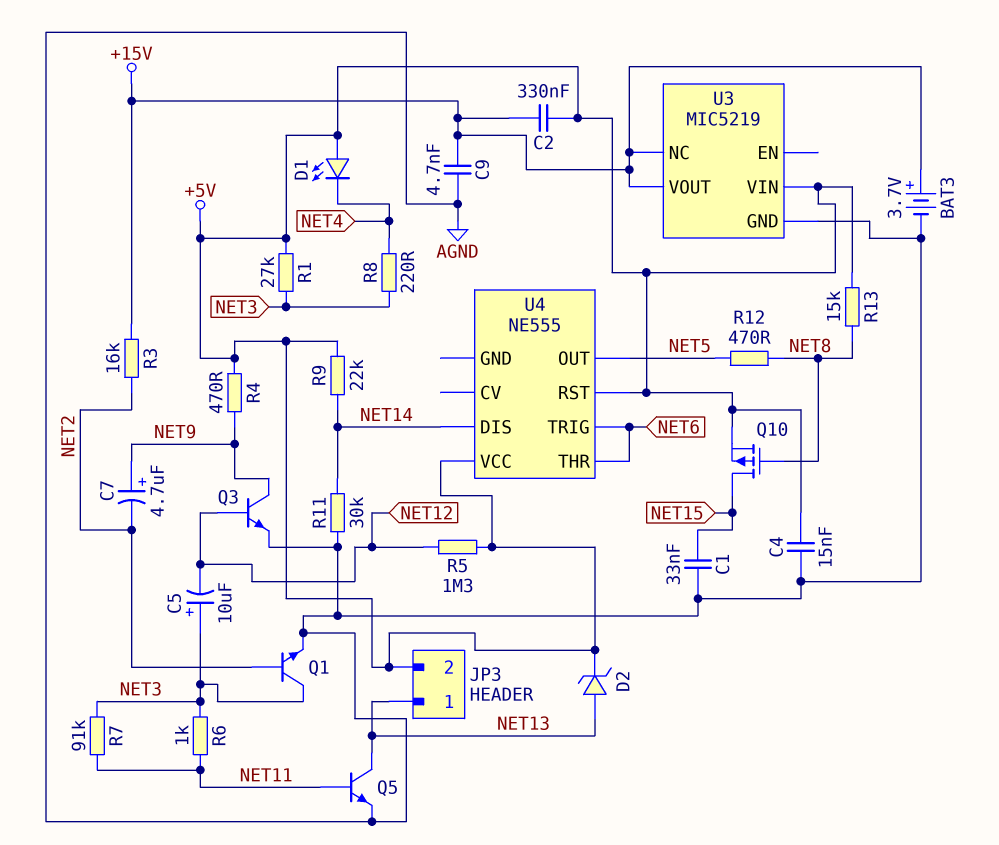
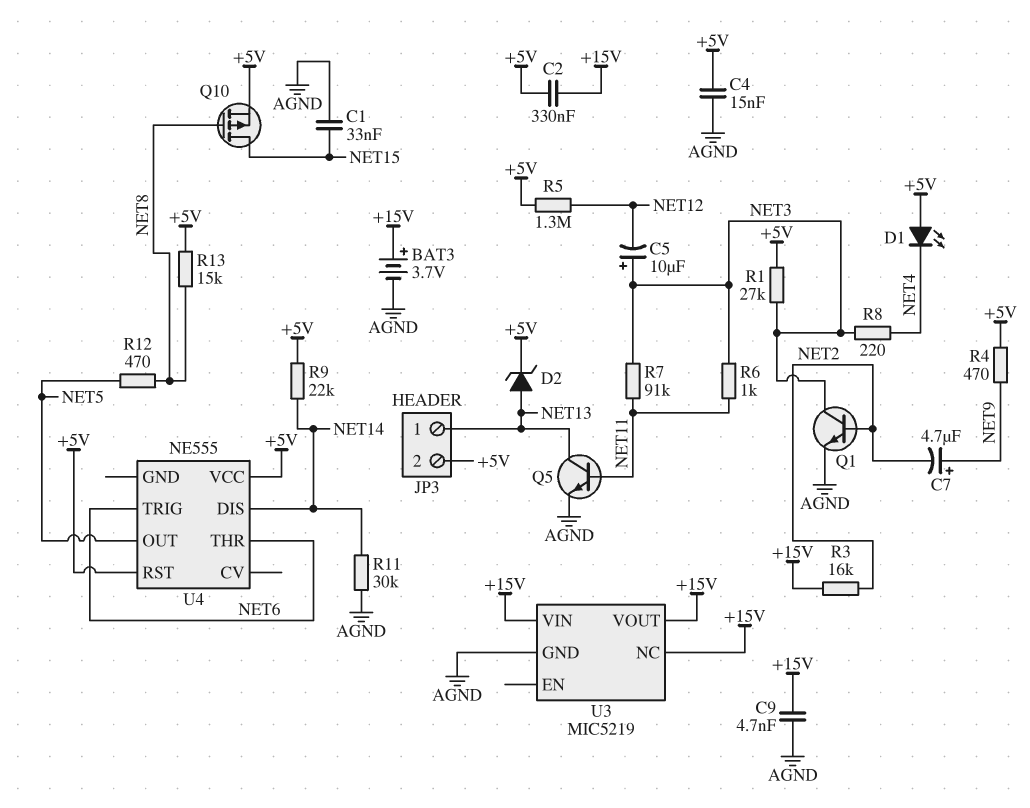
Q3: NPN (B NET12, C NET9, E AGND) -> none
U3 pin VIN: +5V -> +15V

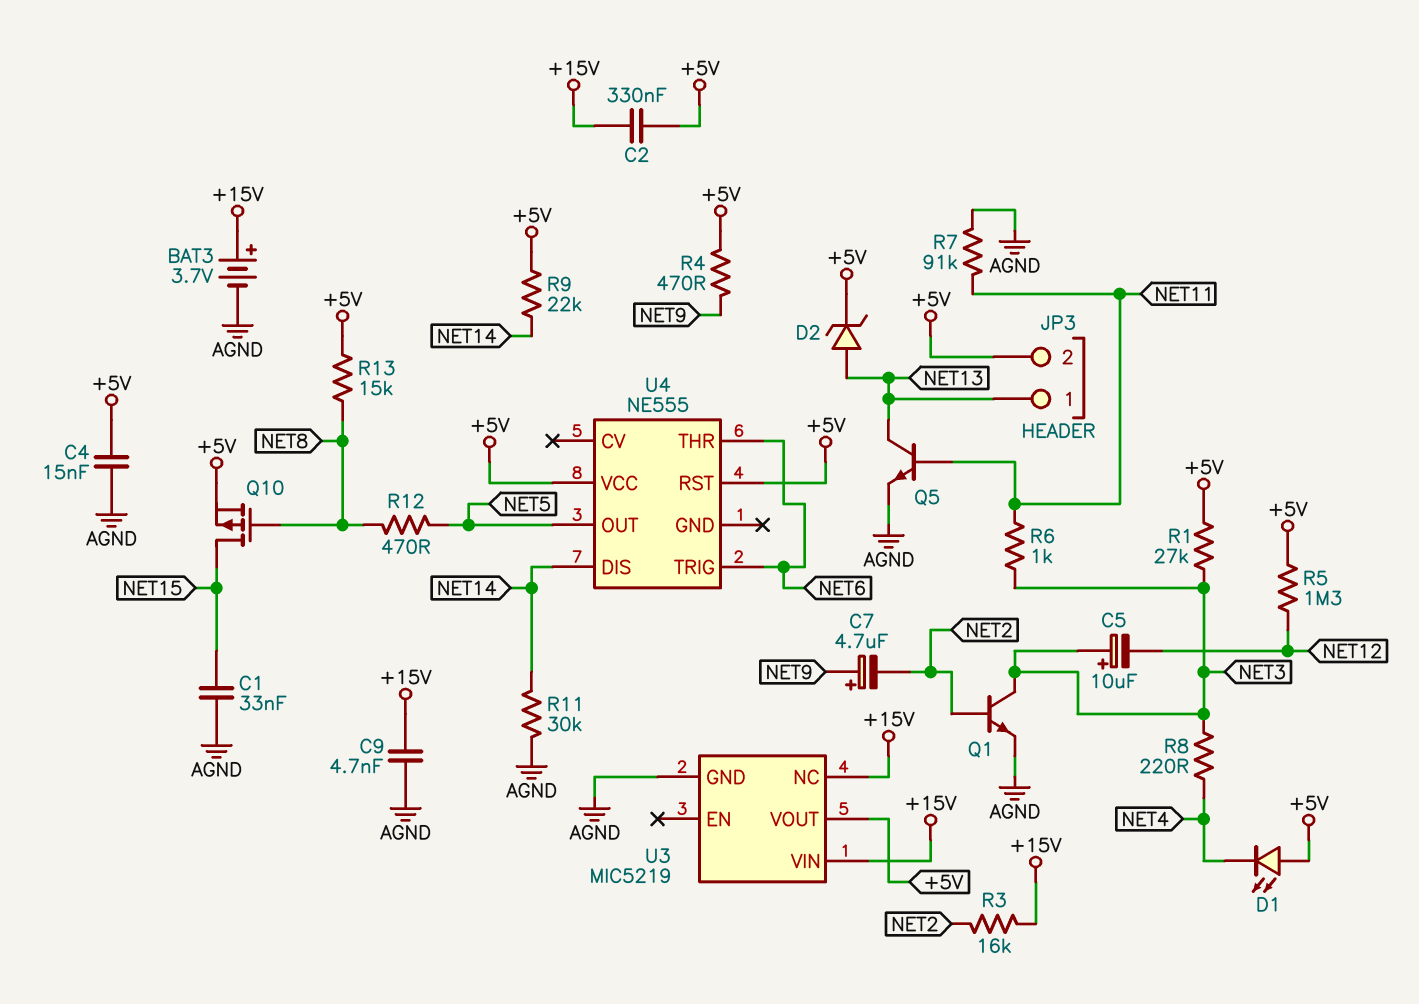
R7: 91k (NET3, NET11) -> 91k (AGND, NET11)
U3 pin VOUT: +15V -> +5V

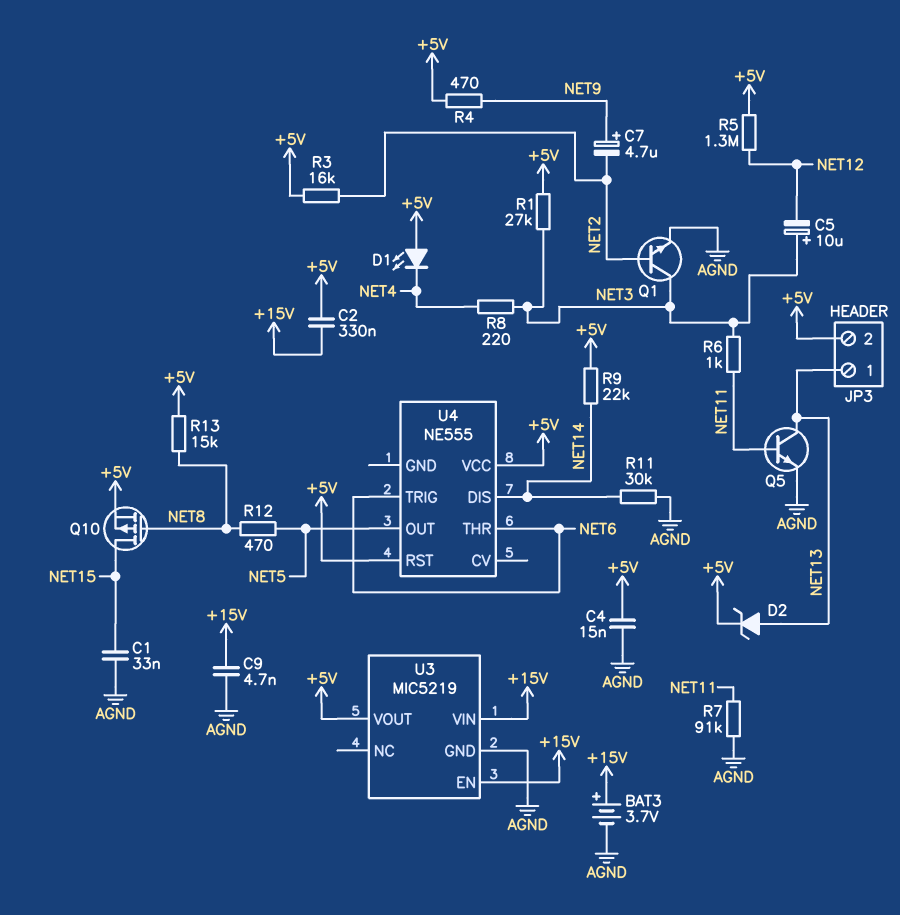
R3: 16k (+15V, NET2) -> 16k (+5V, NET2)
U3 pin EN: none -> +15V
U3 pin NC: +15V -> none

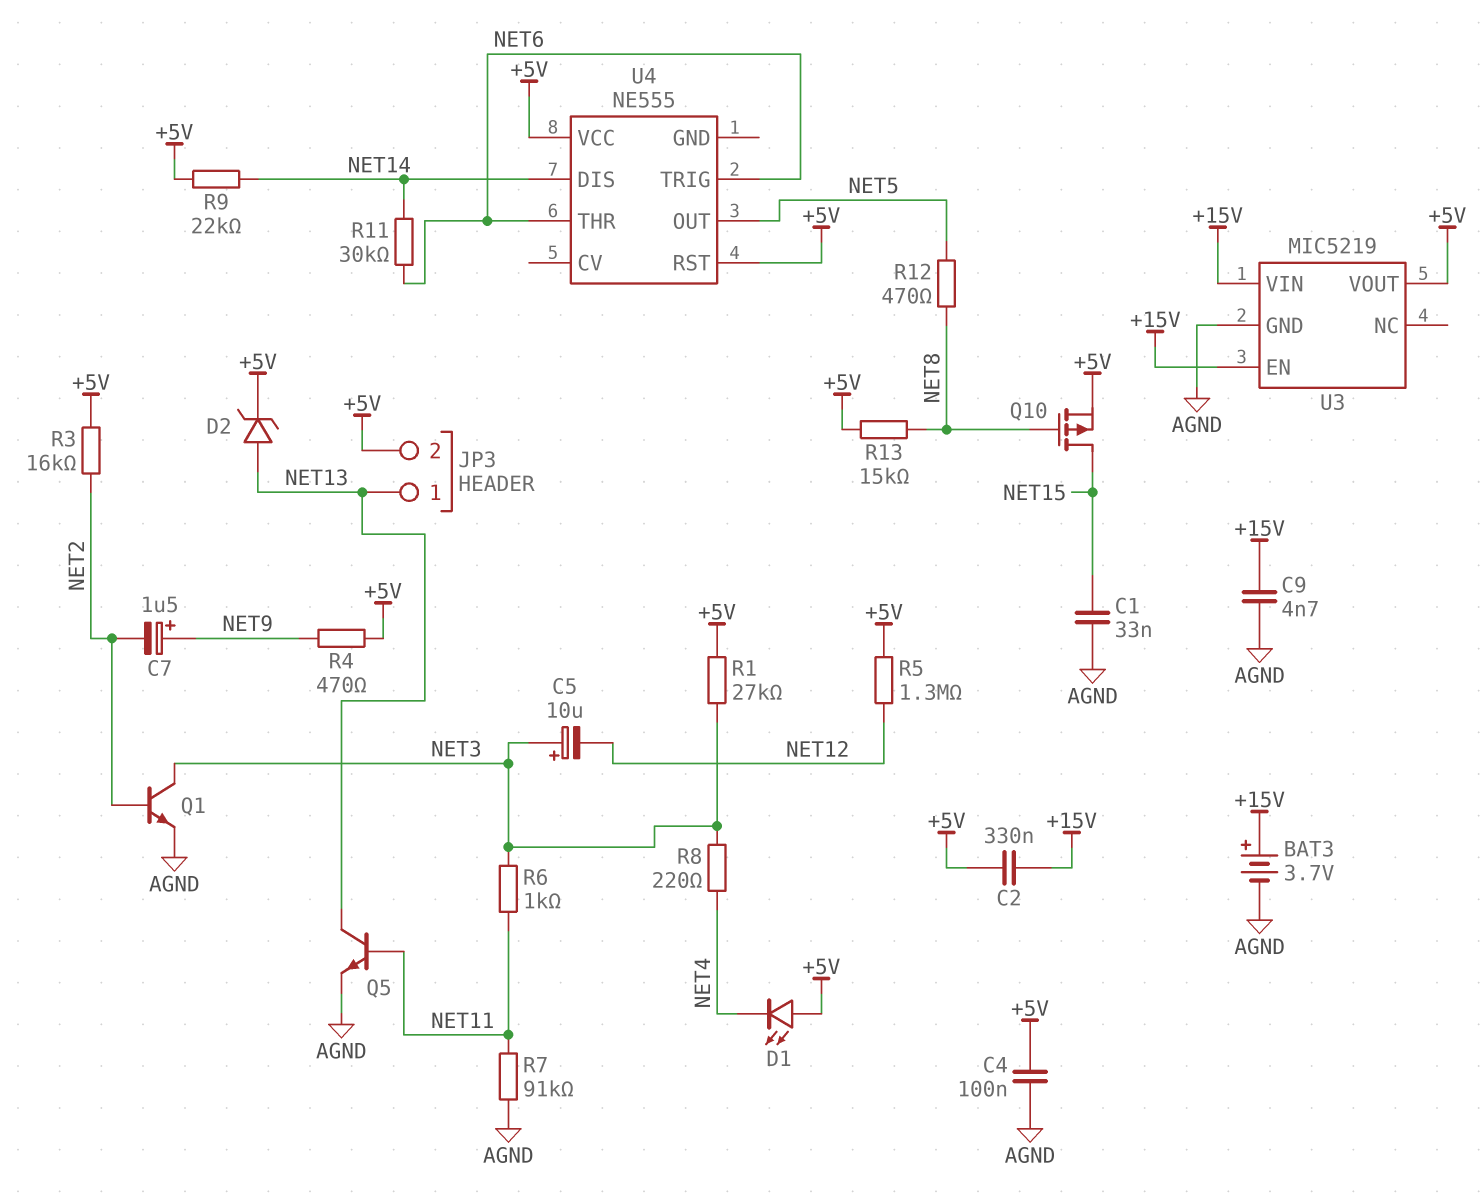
C4: 15nF (+5V, AGND) -> 100nF (+5V, AGND)
C7: 4.7uF (plus NET9, minus NET2) -> 1.5uF (plus NET9, minus NET2)
R11: 30k (AGND, NET14) -> 30k (NET6, NET14)

